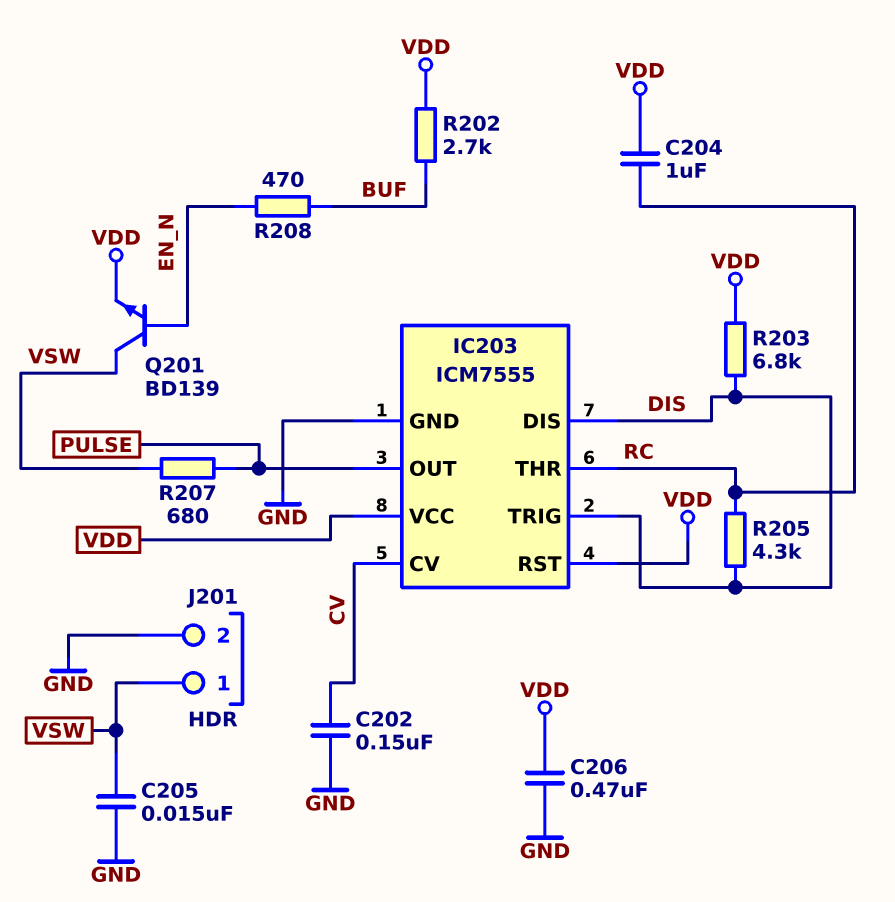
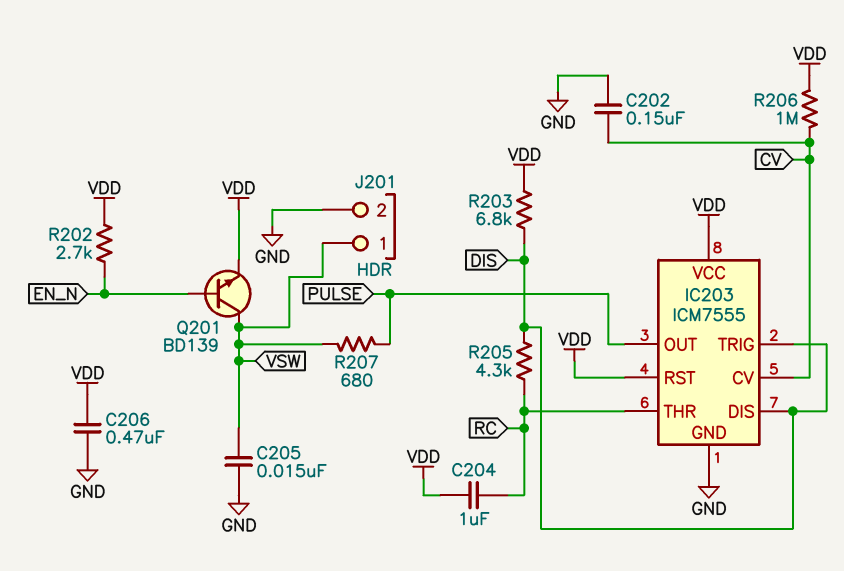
R202: 2.7k (BUF, VDD) -> 2.7k (EN_N, VDD)
R206: none -> 1M (CV, VDD)
R208: 470 (BUF, EN_N) -> none

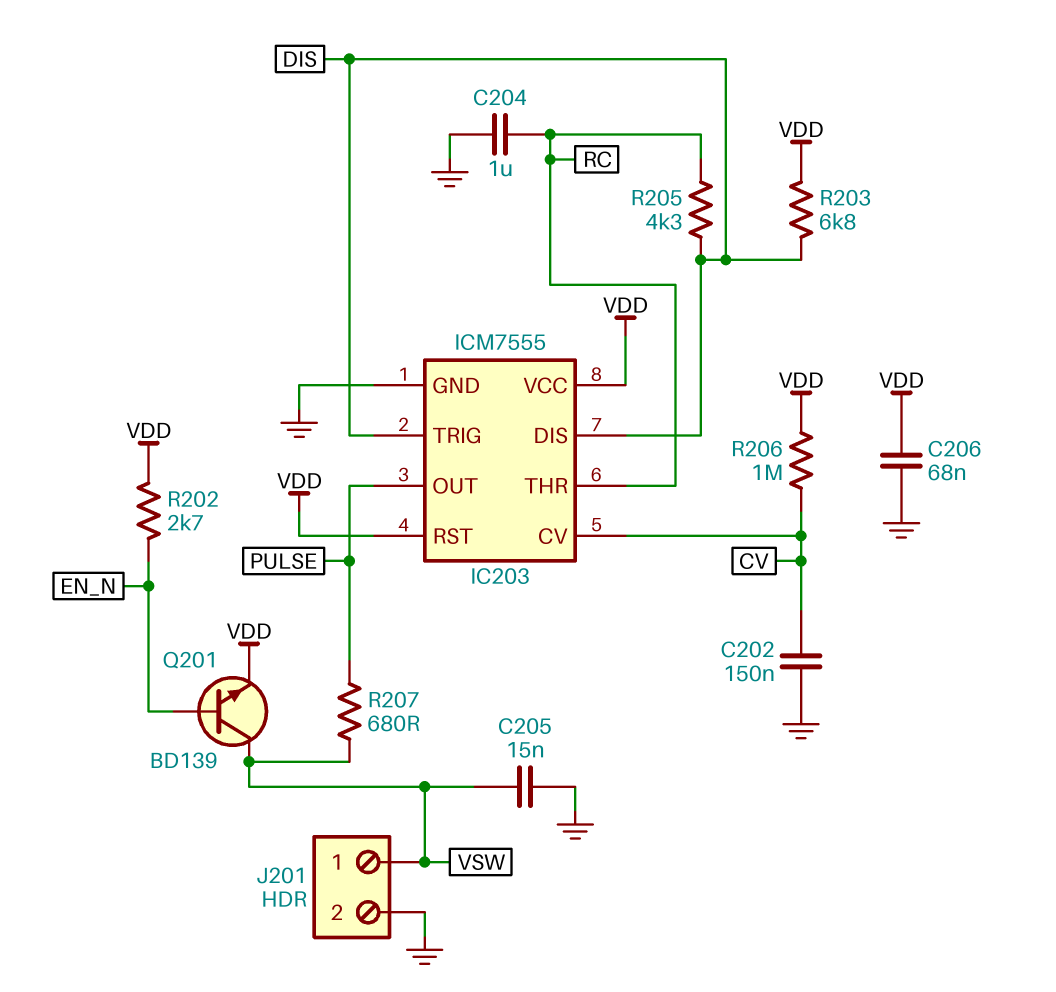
C204: 1uF (RC, VDD) -> 1uF (GND, RC)
C206: 470nF (GND, VDD) -> 68nF (GND, VDD)

